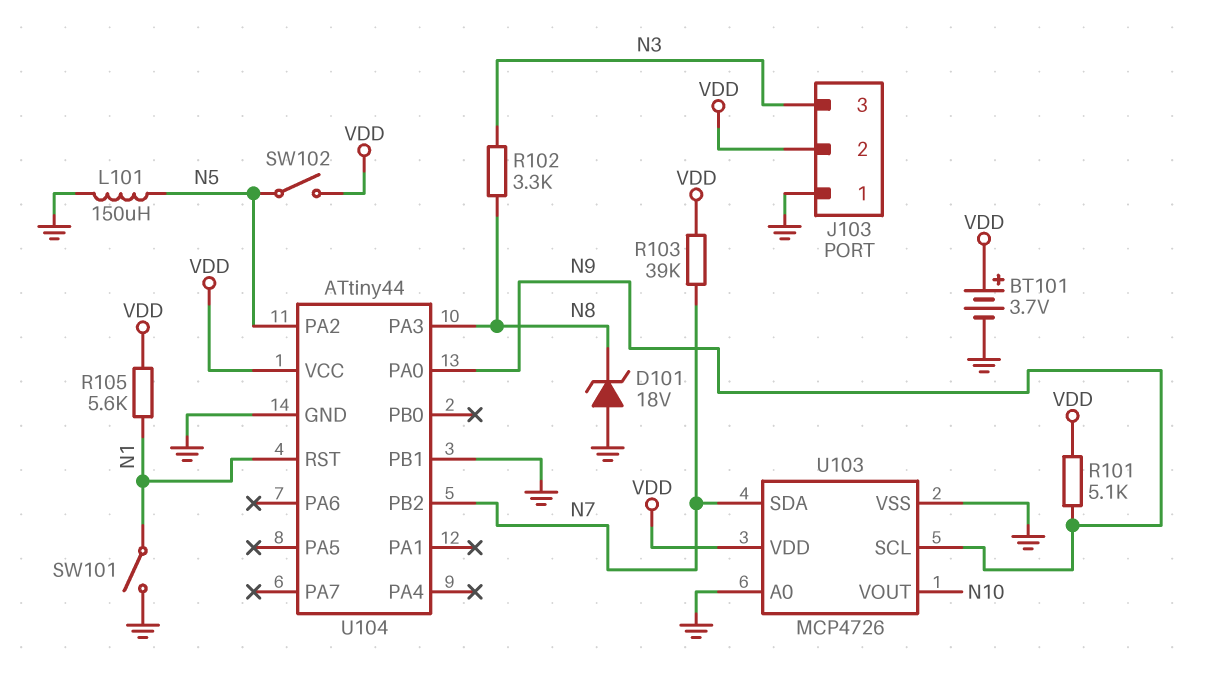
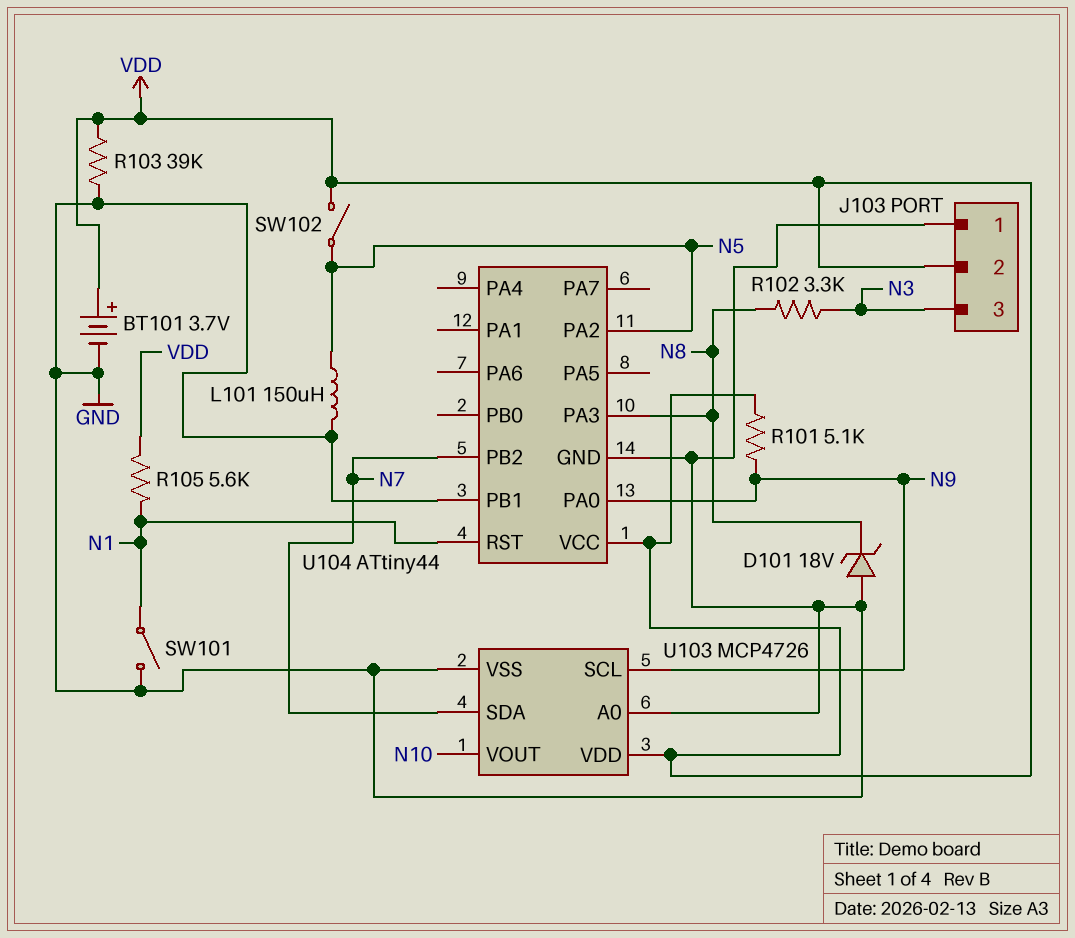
R103: 39k (N7, VDD) -> 39k (GND, VDD)

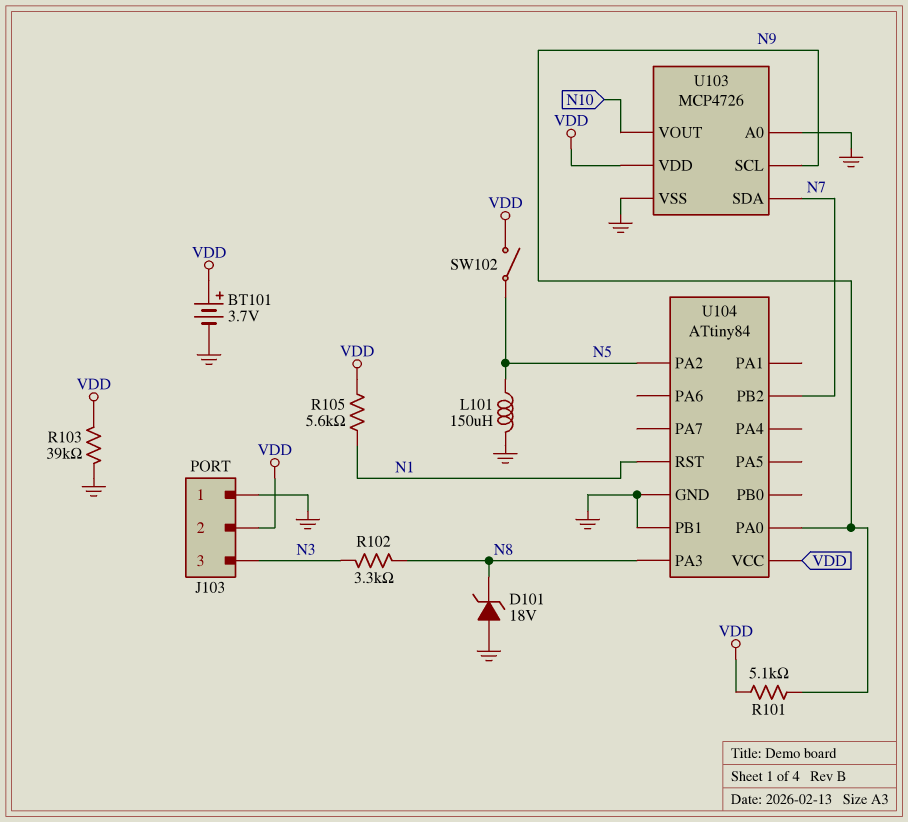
SW101: switch (GND, N1) -> none
U104: ATtiny44 -> ATtiny84

